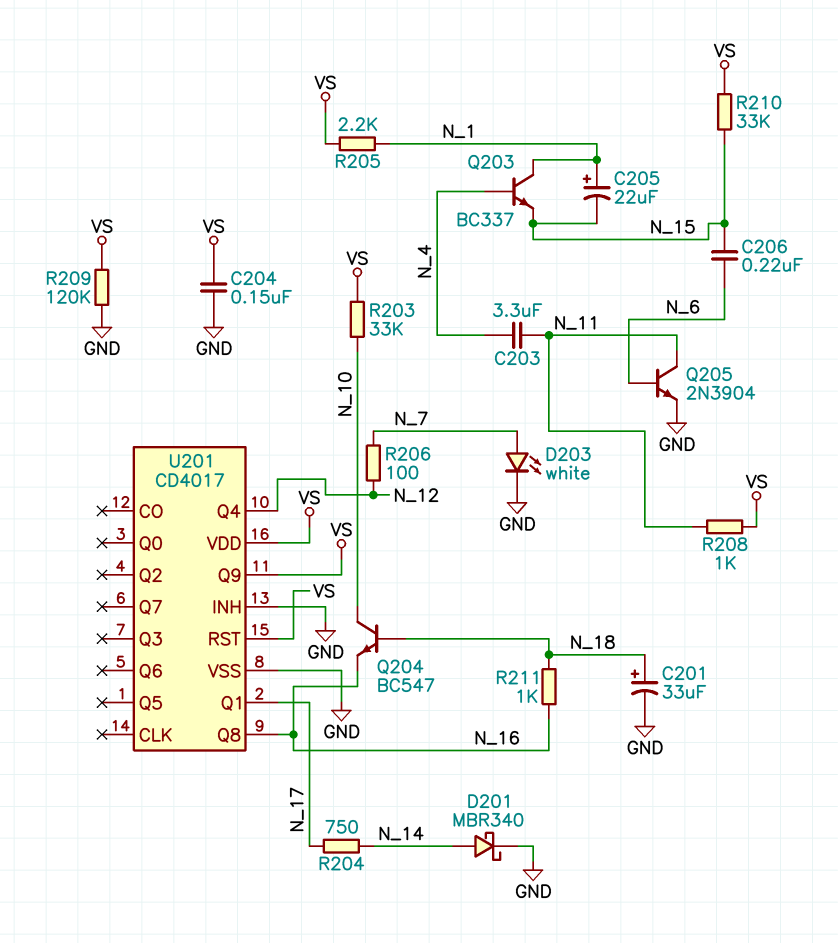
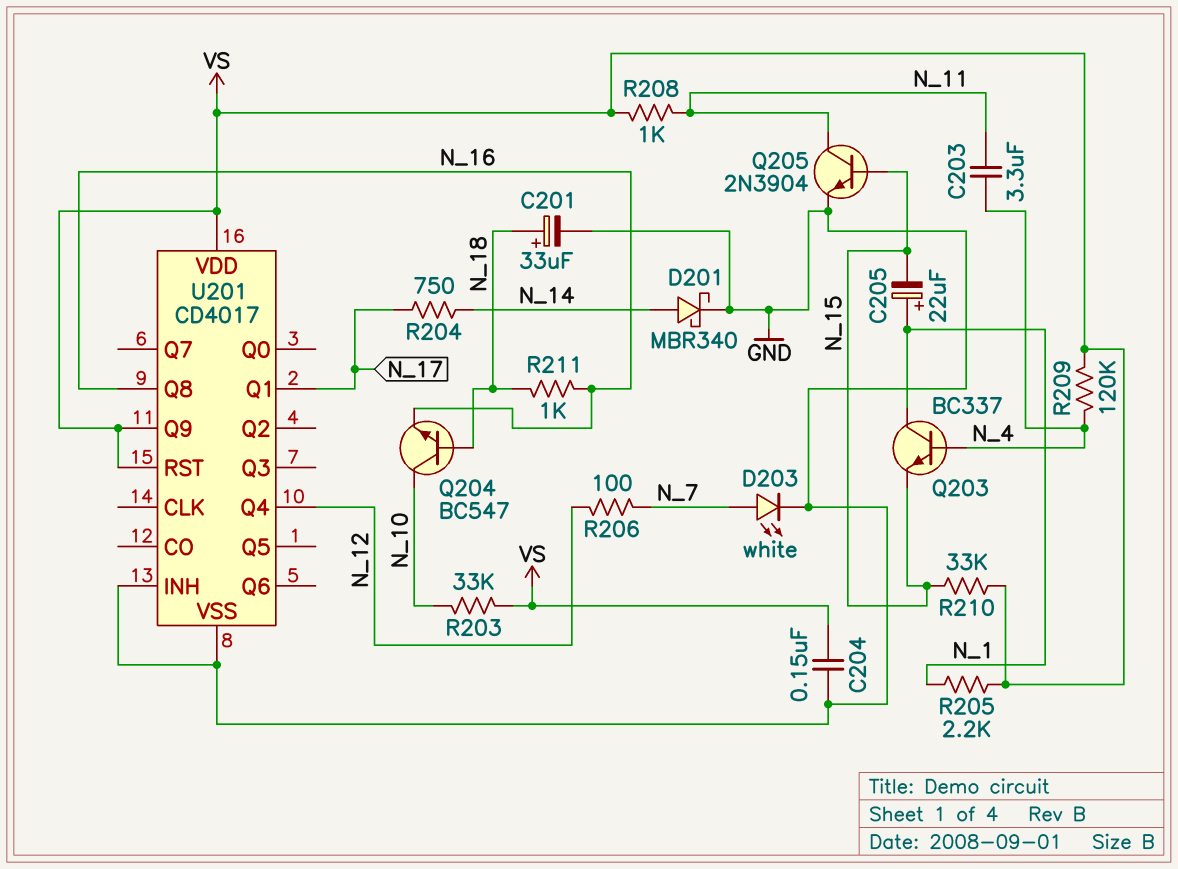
C206: 220nF (N_6, N_15) -> none
Q205: NPN 2N3904 (B N_6, C N_11, E GND) -> NPN 2N3904 (B N_15, C N_11, E GND)
R209: 120k (GND, VS) -> 120k (N_4, VS)

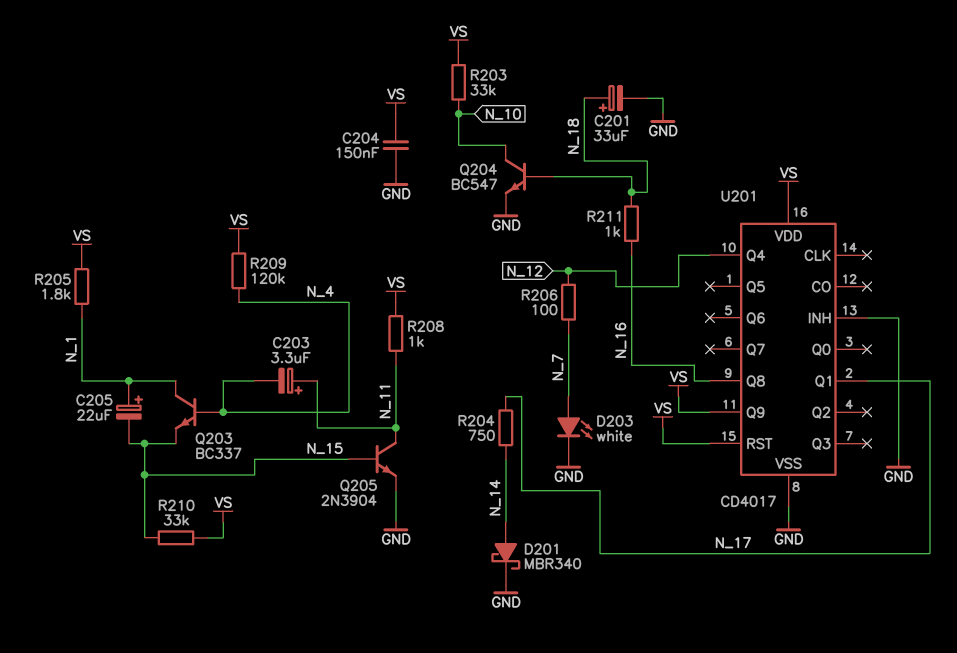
C203: 3.3uF (N_4, N_11) -> 3.3uF (plus N_11, minus N_4)
Q204: NPN BC547 (B N_18, C N_10, E N_16) -> NPN BC547 (B N_18, C N_10, E GND)
R205: 2.2k (N_1, VS) -> 1.8k (N_1, VS)

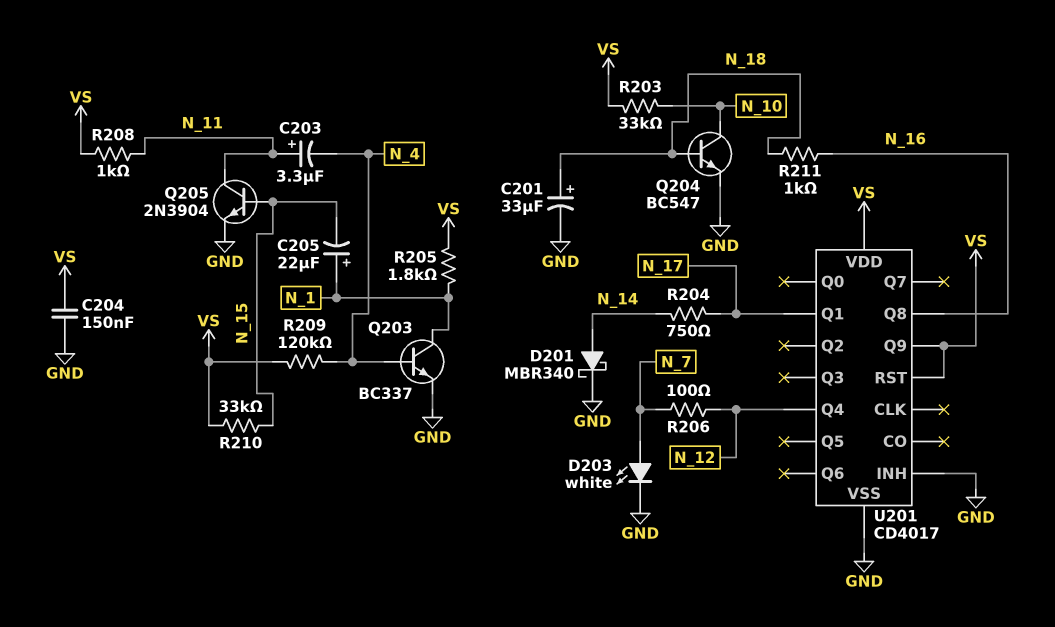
Q203: NPN BC337 (B N_4, C N_1, E N_15) -> NPN BC337 (B N_4, C N_1, E GND)

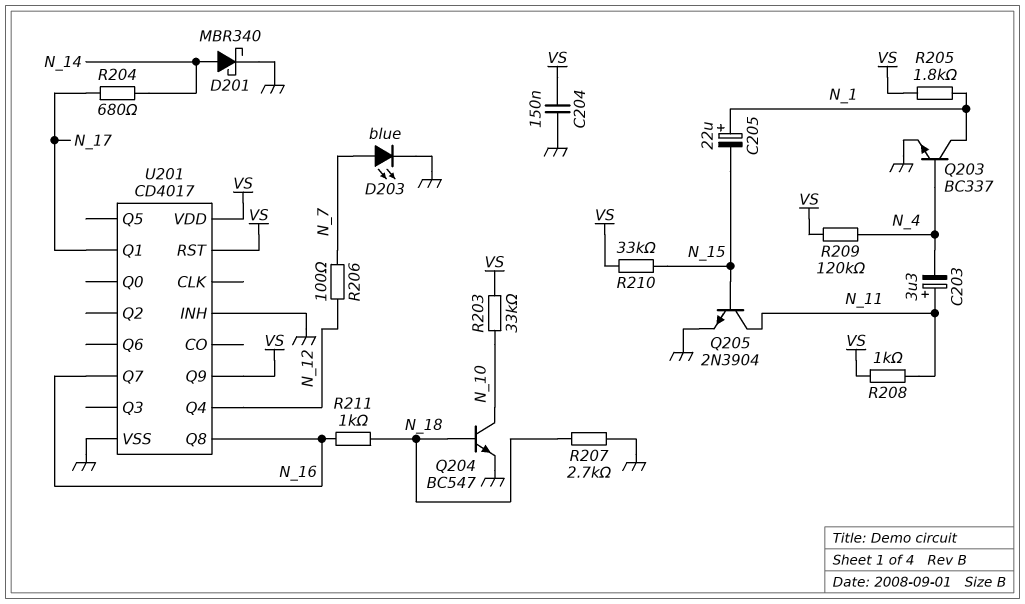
C201: 33uF (plus N_18, minus GND) -> none
D203: LED white (A N_7, K GND) -> LED blue (A N_7, K GND)
R204: 750 (N_14, N_17) -> 680 (N_14, N_17)
R207: none -> 2.7k (GND, N_18)
U201 pin Q7: none -> N_16

